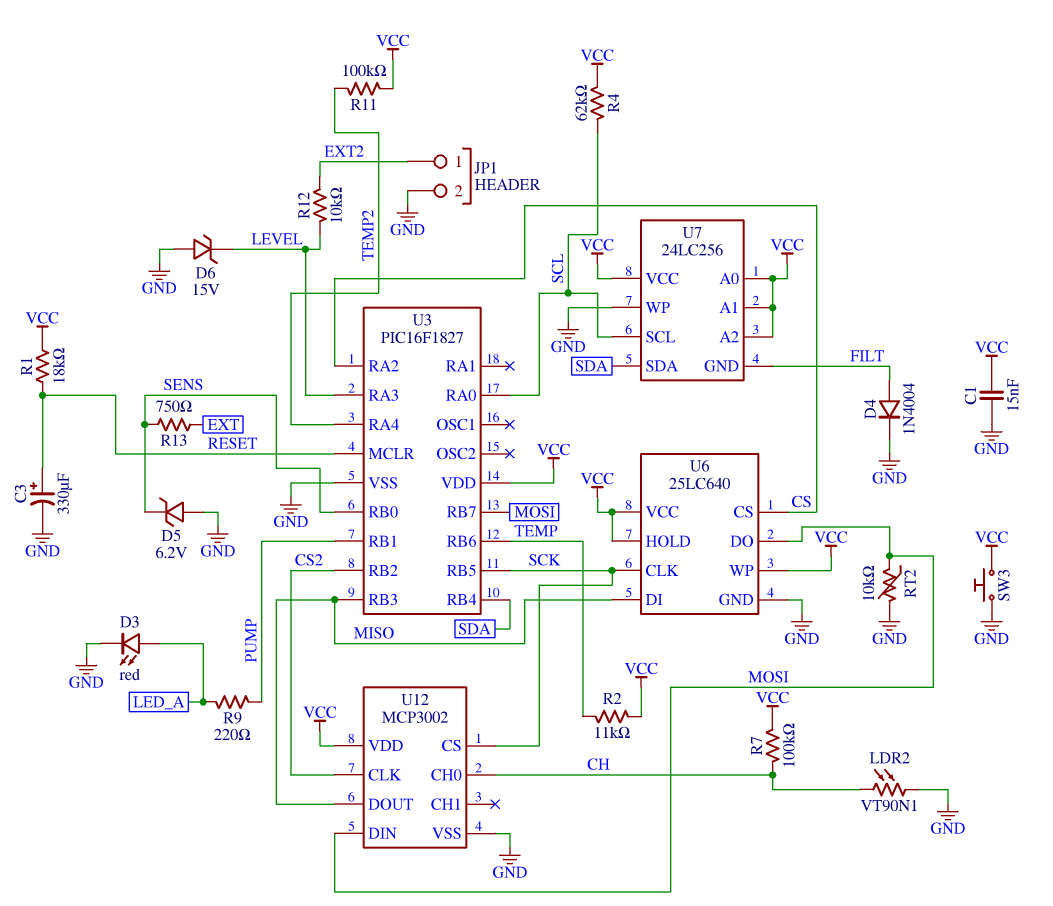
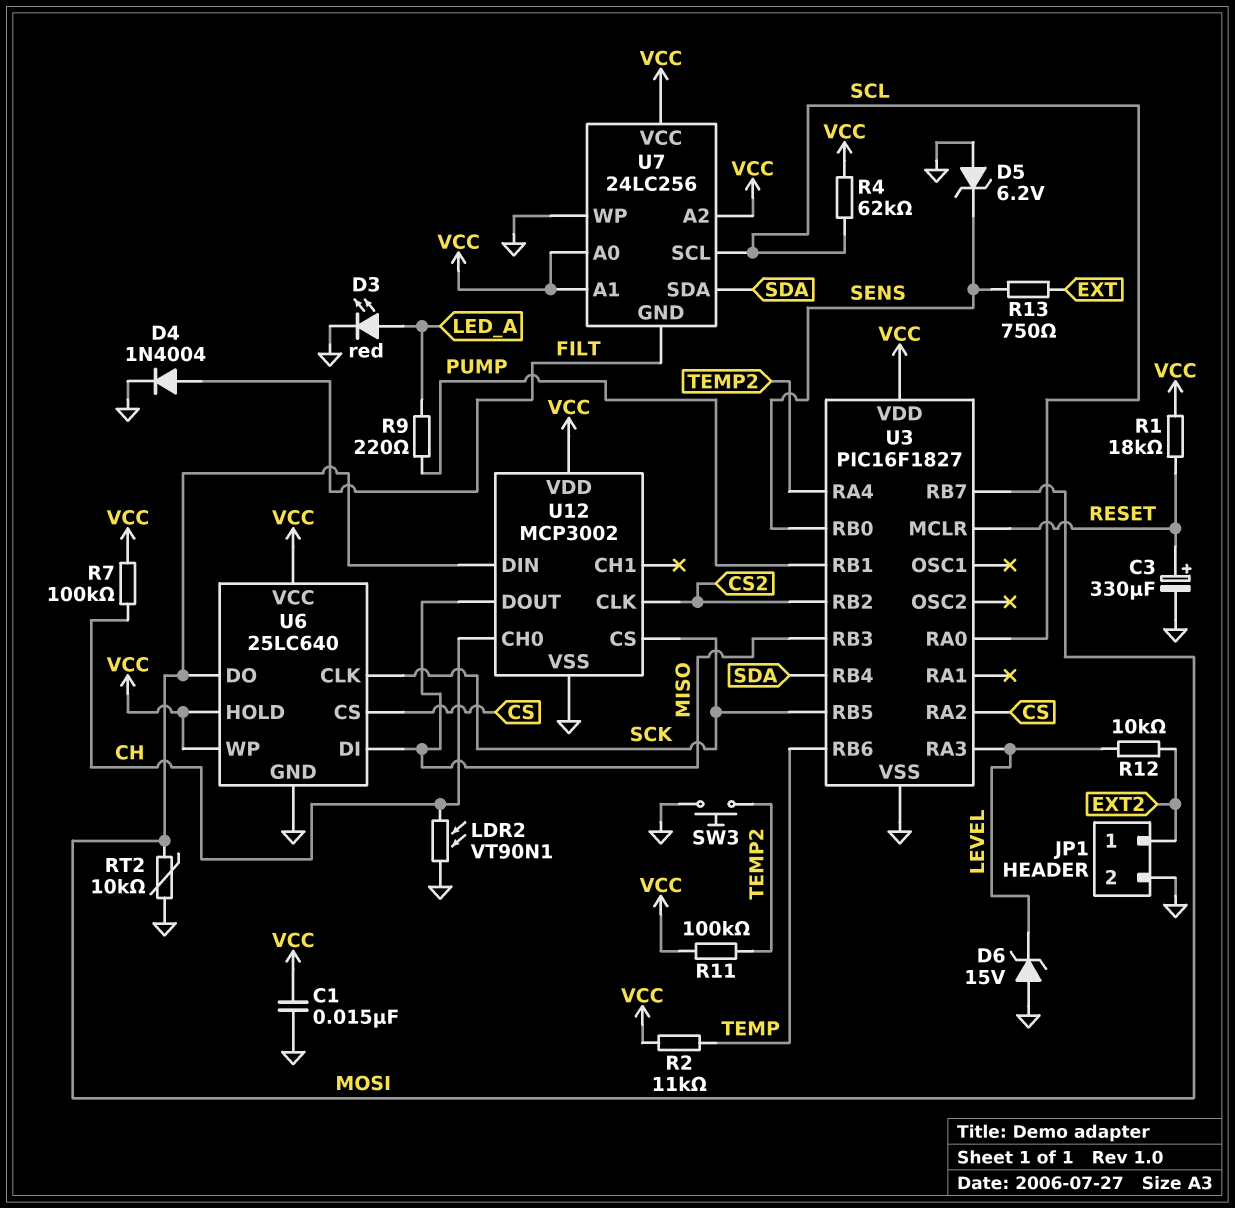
SW3: button (GND, VCC) -> button (GND, TEMP2)

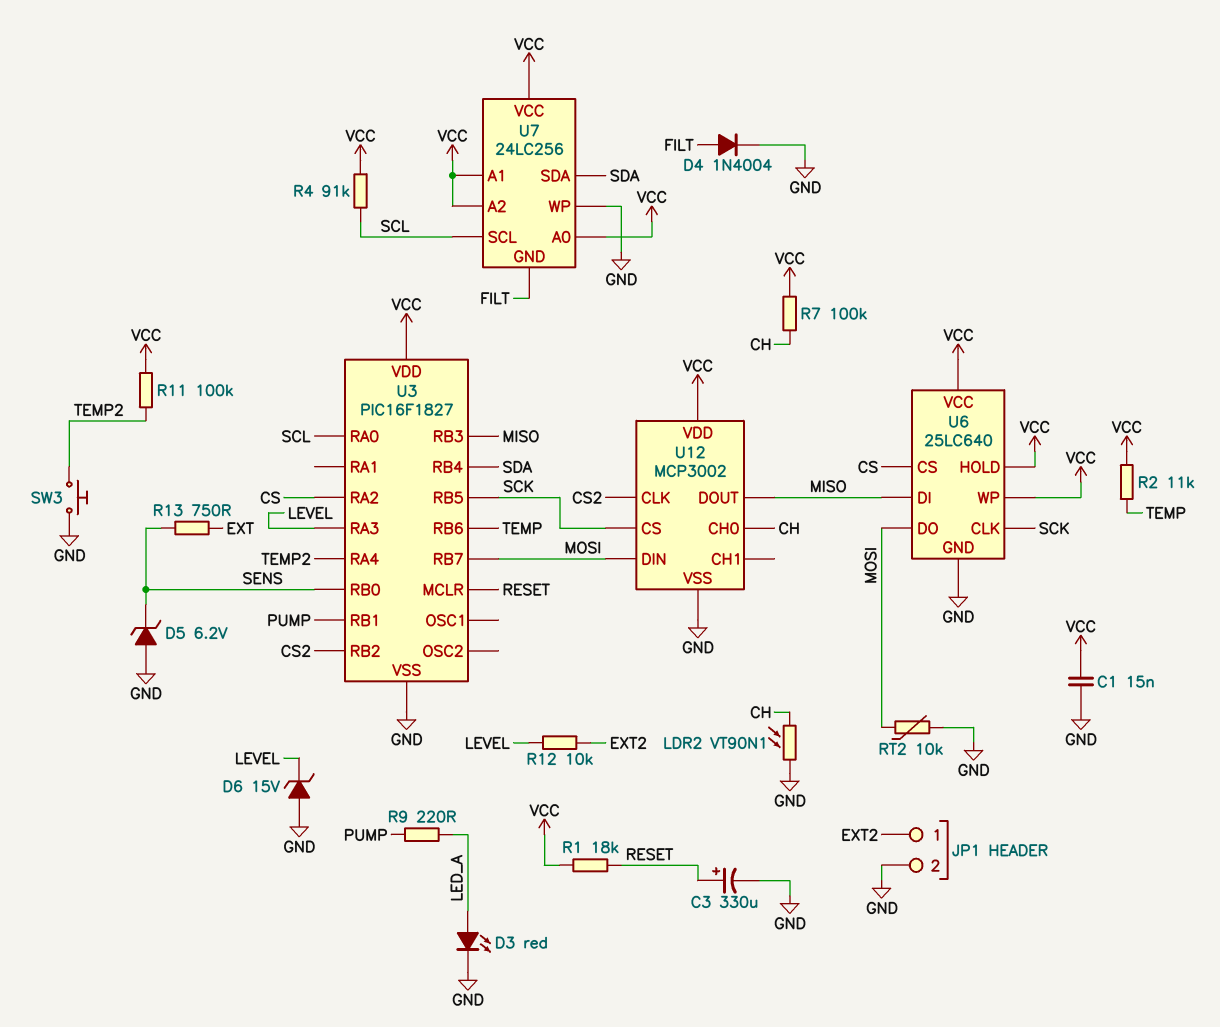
R4: 62k (SCL, VCC) -> 91k (SCL, VCC)

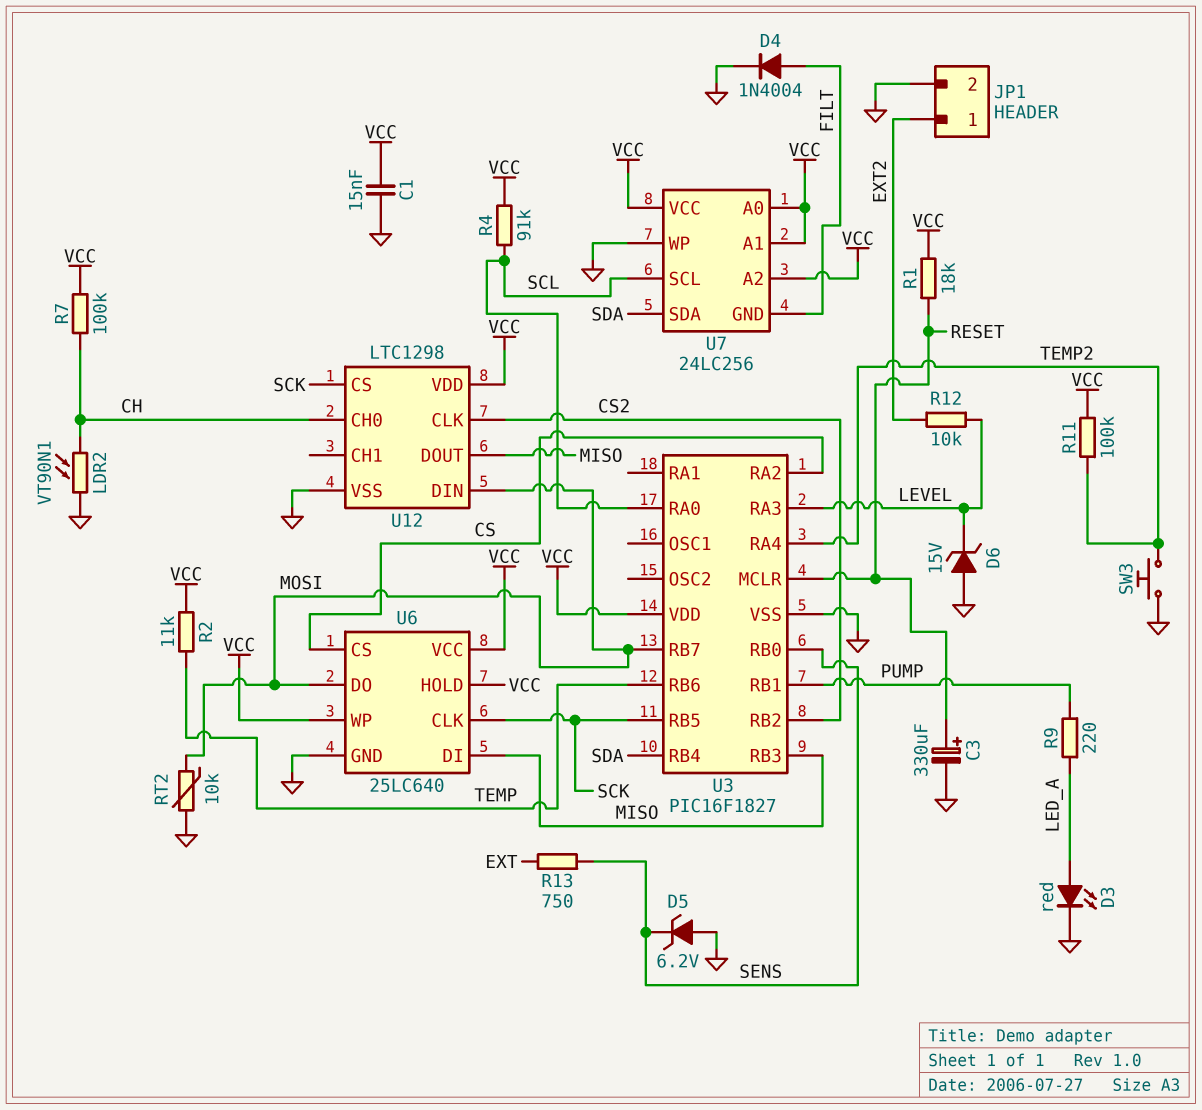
U12: MCP3002 -> LTC1298

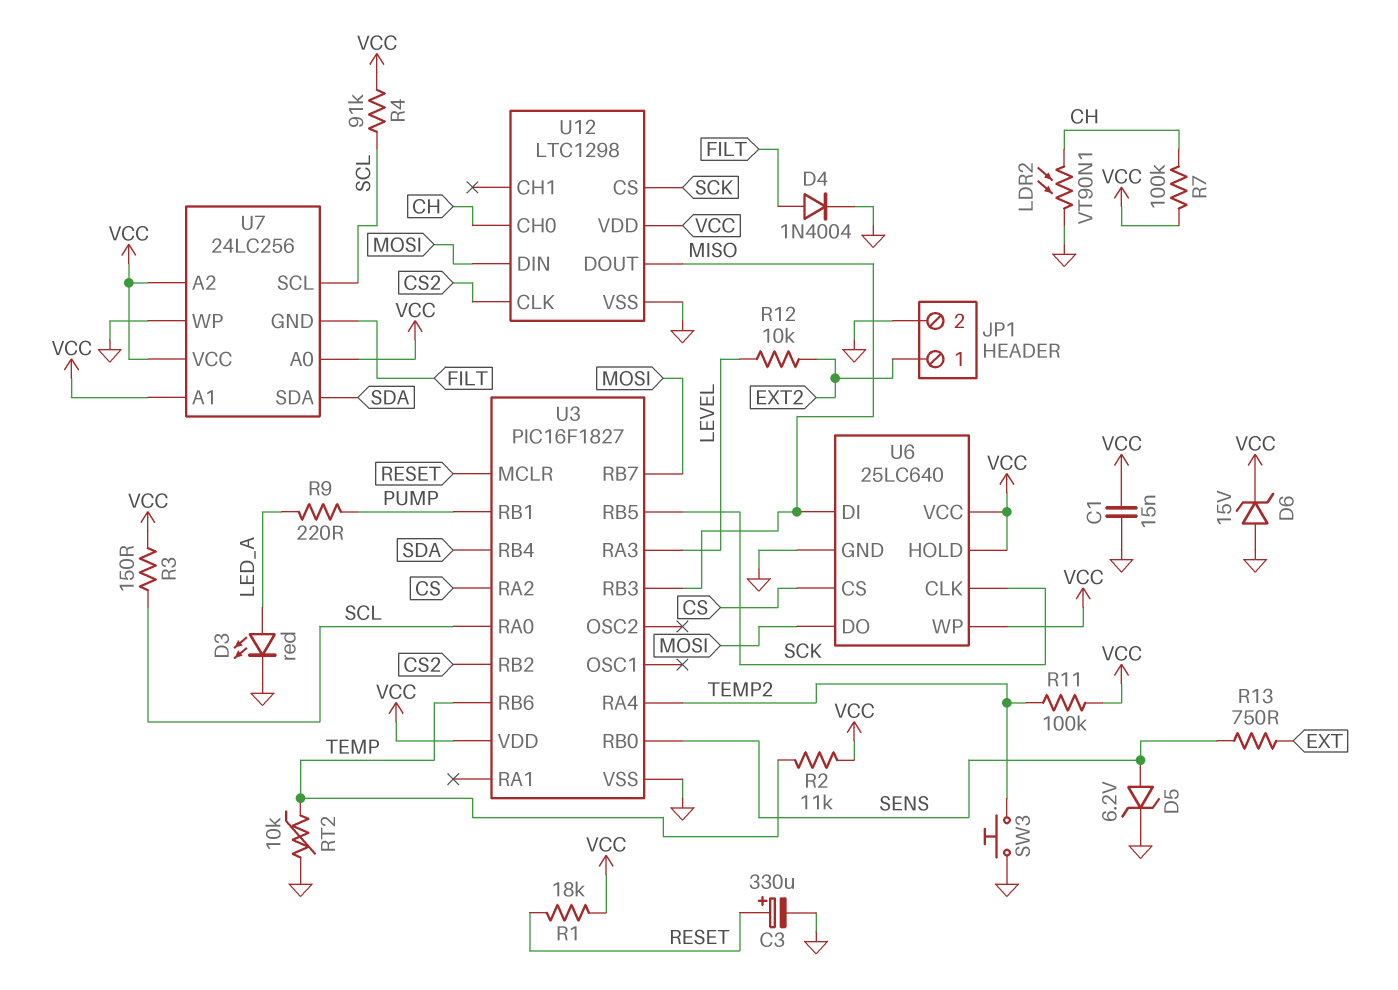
D5: zener 6.2V (A GND, K SENS) -> zener 6.2V (A SENS, K GND)
D6: zener 15V (A GND, K LEVEL) -> zener 15V (A GND, K VCC)
R3: none -> 150 (SCL, VCC)
RT2: 10k (GND, MOSI) -> 10k (GND, TEMP)

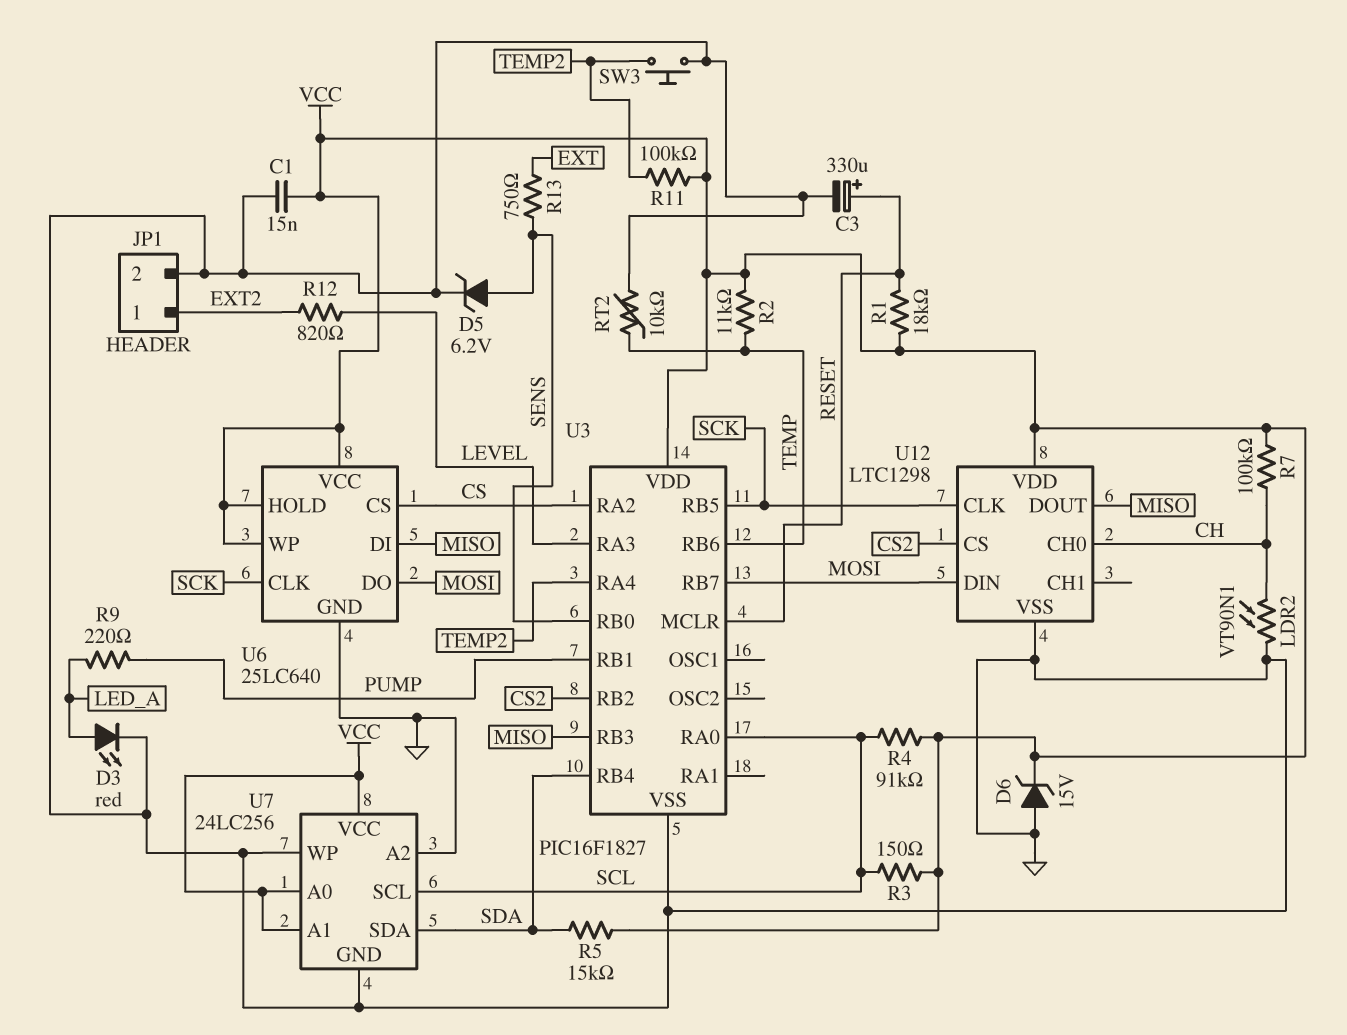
D4: diode 1N4004 (A FILT, K GND) -> none
R5: none -> 15k (SDA, VCC)
R12: 10k (EXT2, LEVEL) -> 820 (EXT2, LEVEL)
U7 pin A2: VCC -> GND
U7 pin GND: FILT -> GND
U12 pin CLK: CS2 -> SCK
U12 pin CS: SCK -> CS2

